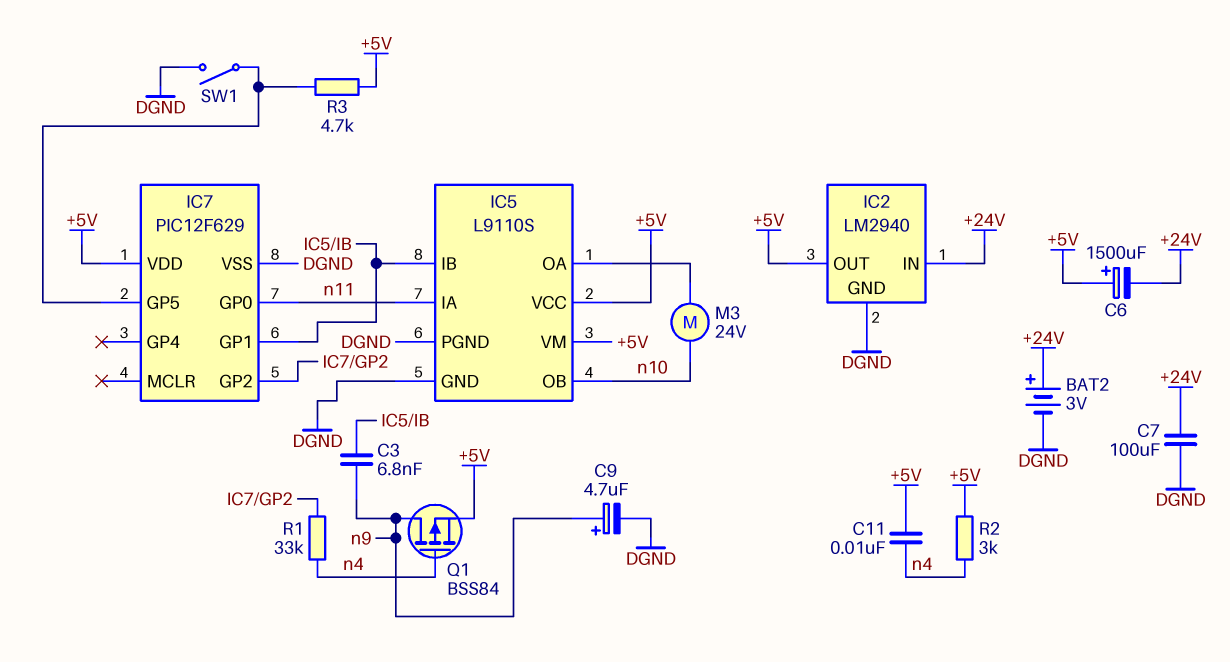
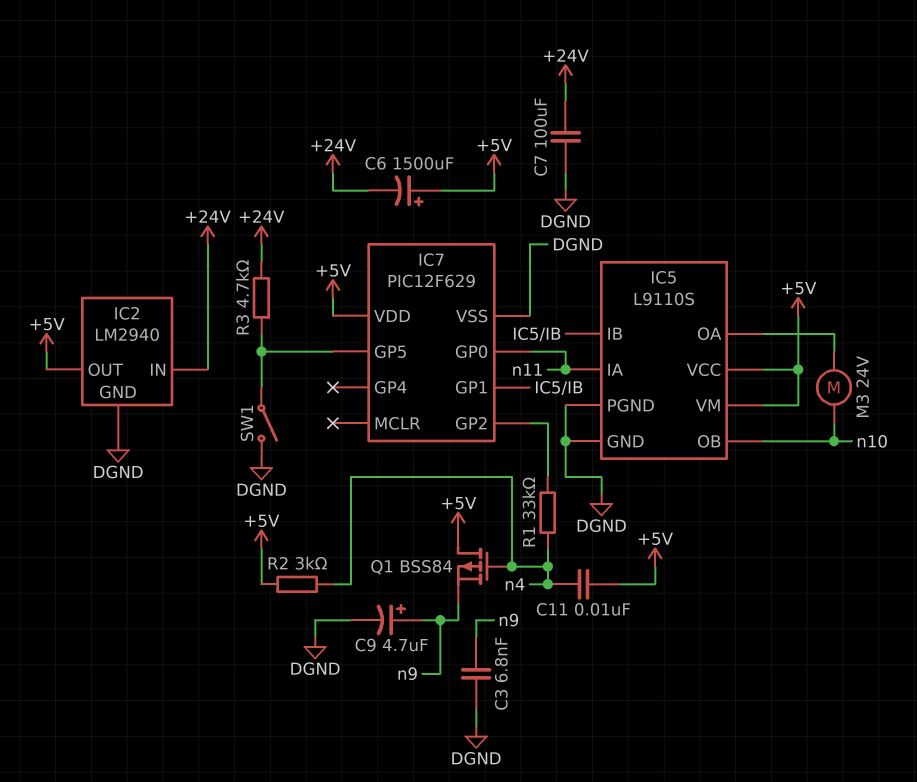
BAT2: 3V (plus +24V, minus DGND) -> none
C3: 6.8nF (IC5/IB, n9) -> 6.8nF (DGND, n9)
Q1: PMOS BSS84 (G n4, D n9, S +5V) -> PMOS BSS84 (G n4, D +5V, S n9)
R3: 4.7k (+5V, IC7/GP5) -> 4.7k (+24V, IC7/GP5)

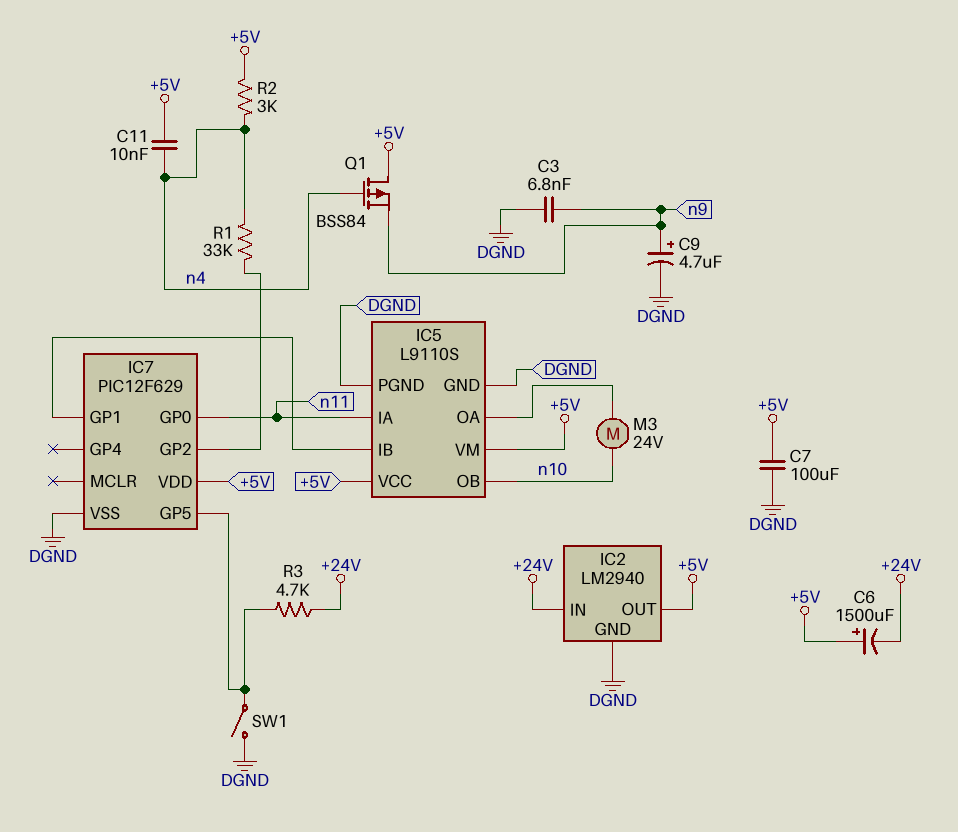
C7: 100uF (+24V, DGND) -> 100uF (+5V, DGND)

